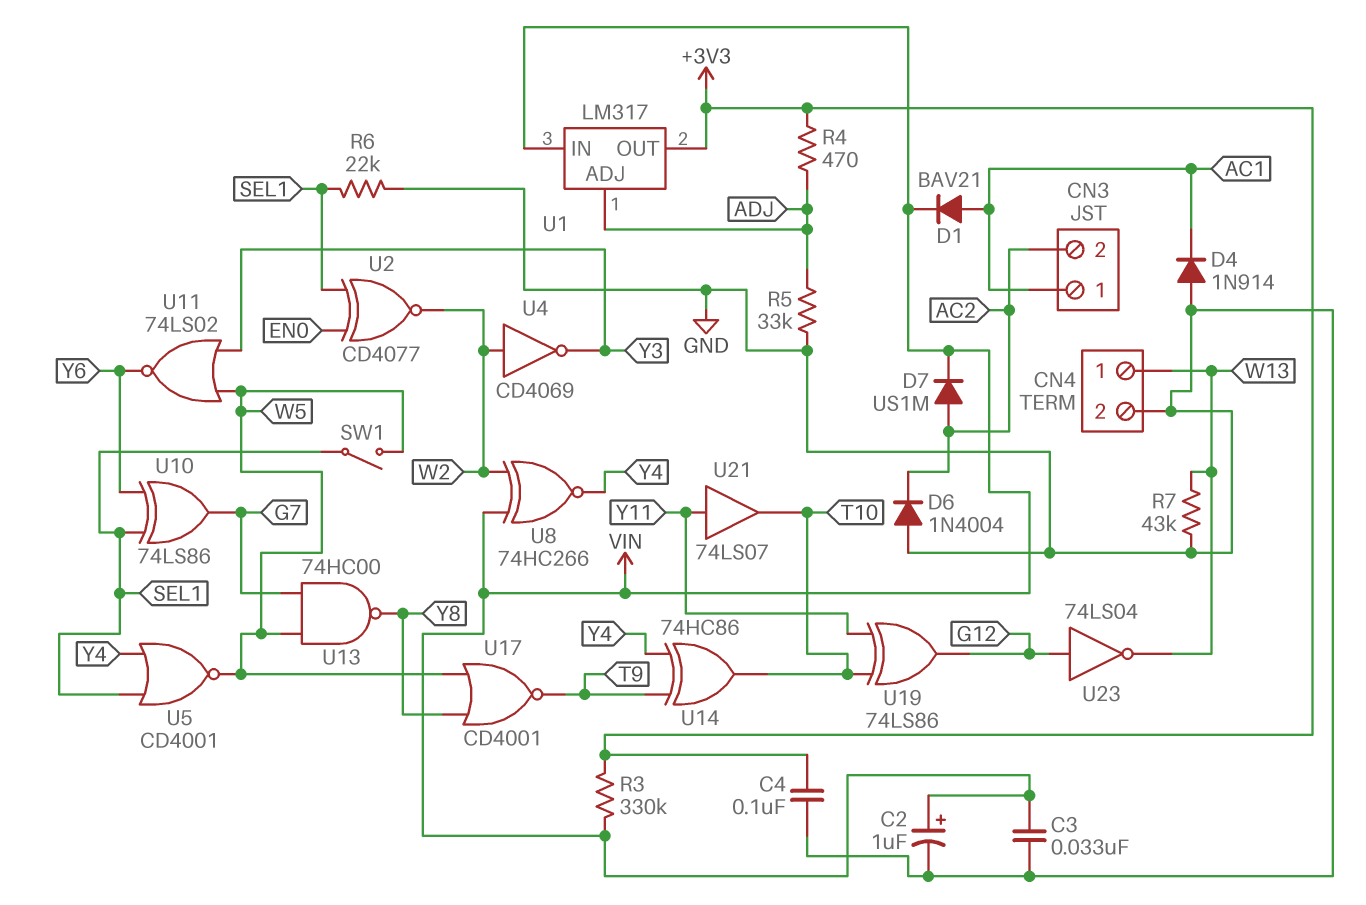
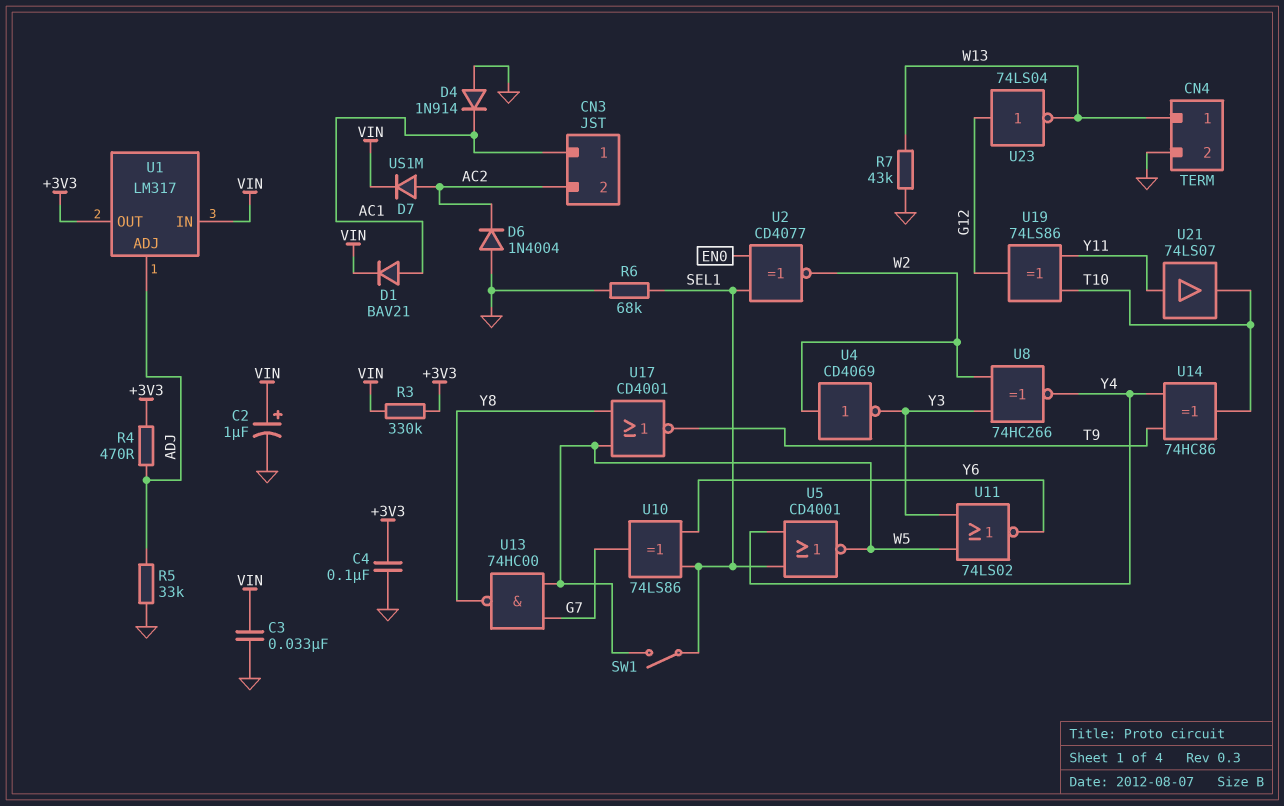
R6: 22k (GND, SEL1) -> 68k (GND, SEL1)
U8: XNOR 74HC266 (in VIN, in W2, out Y4) -> XNOR 74HC266 (in W2, in Y3, out Y4)

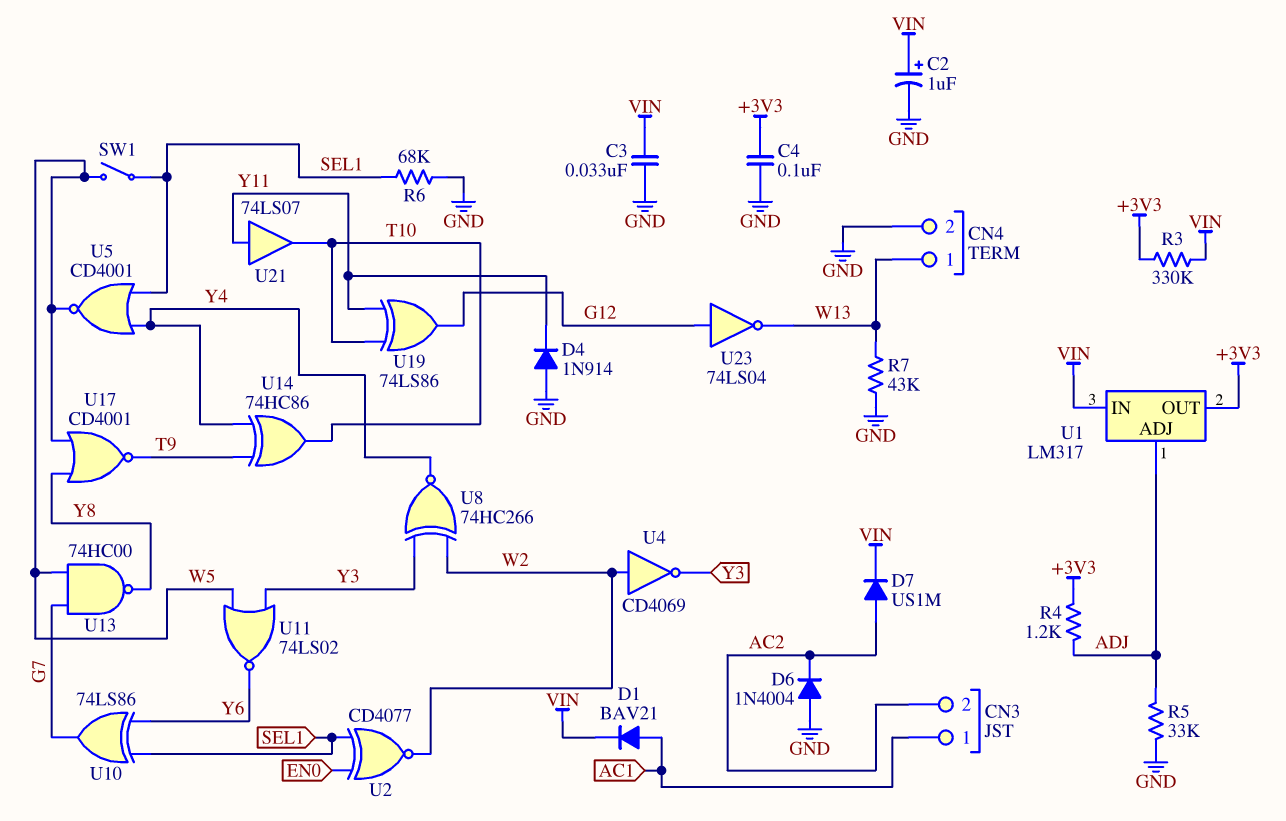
D4: diode 1N914 (A GND, K AC1) -> diode 1N914 (A GND, K Y11)
R4: 470 (+3V3, ADJ) -> 1.2k (+3V3, ADJ)

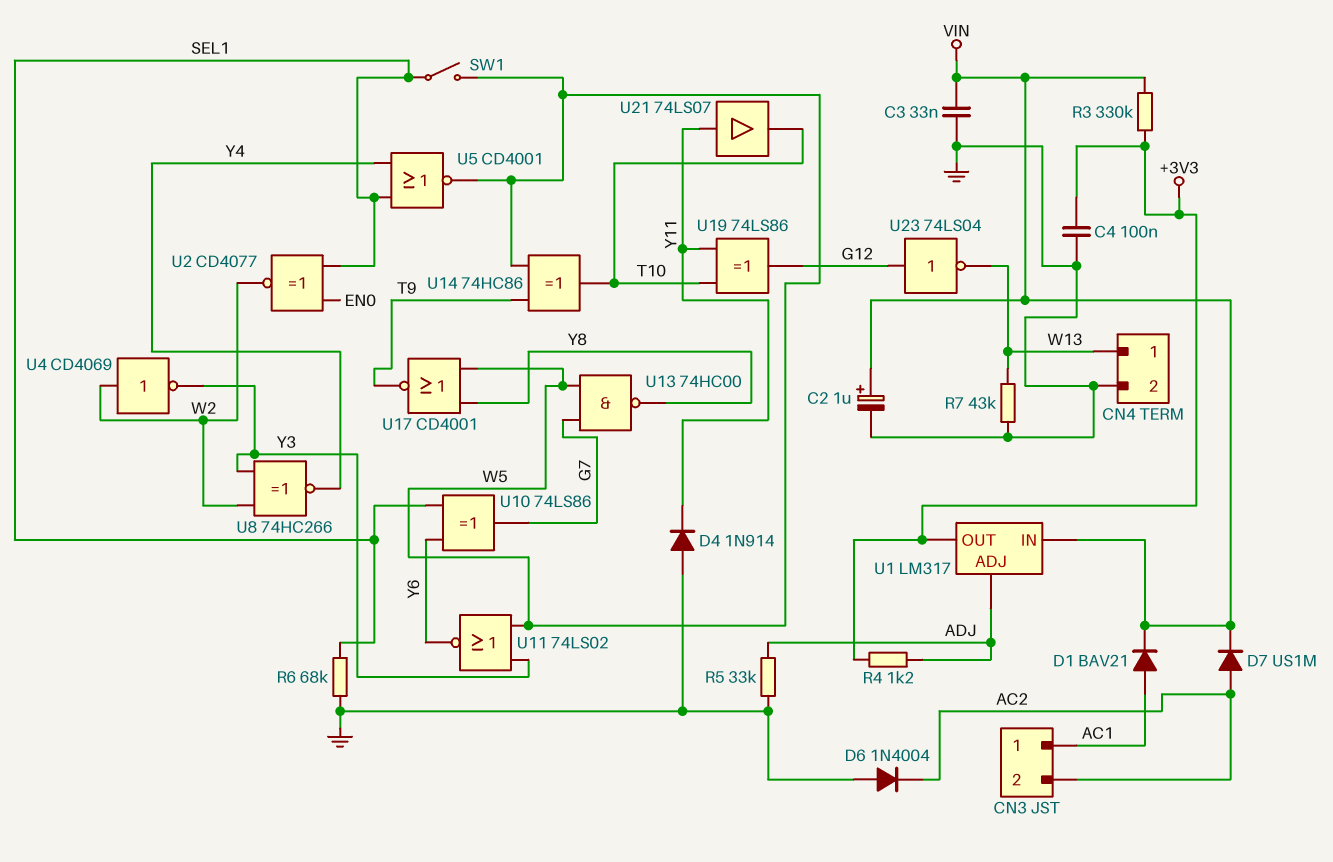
U14: XOR 74HC86 (in T9, in Y4, out T10) -> XOR 74HC86 (in T9, in W5, out T10)

